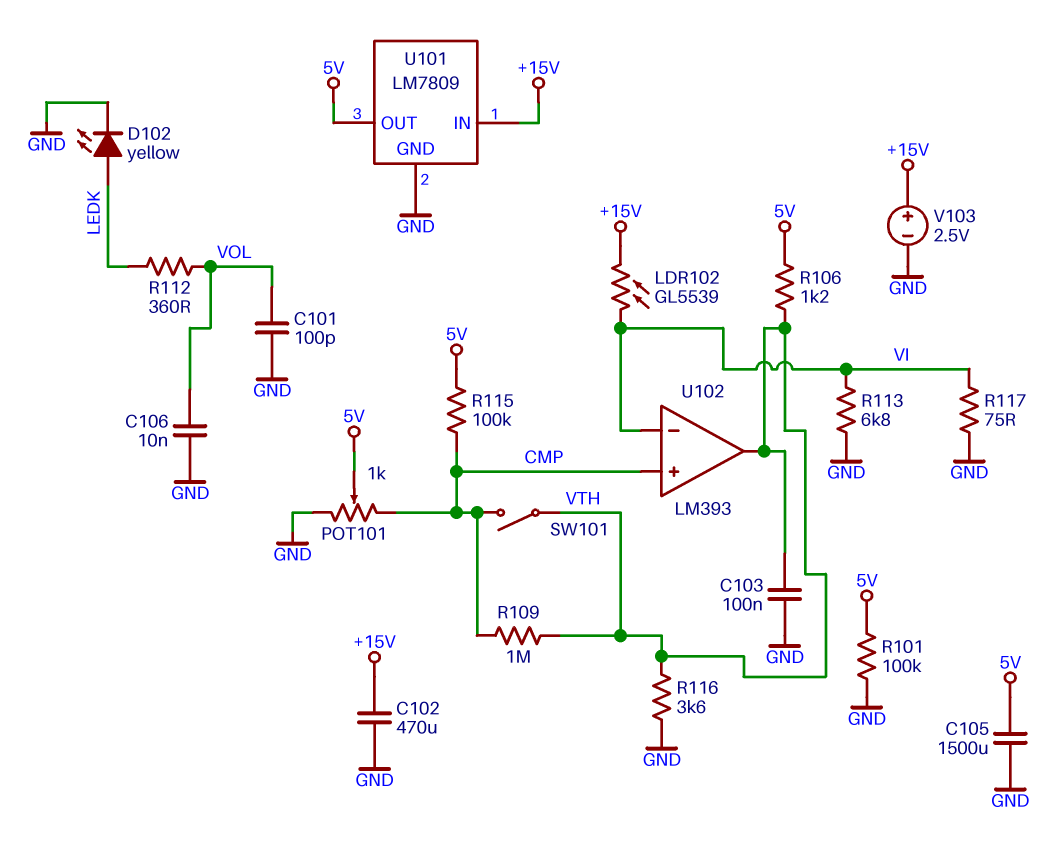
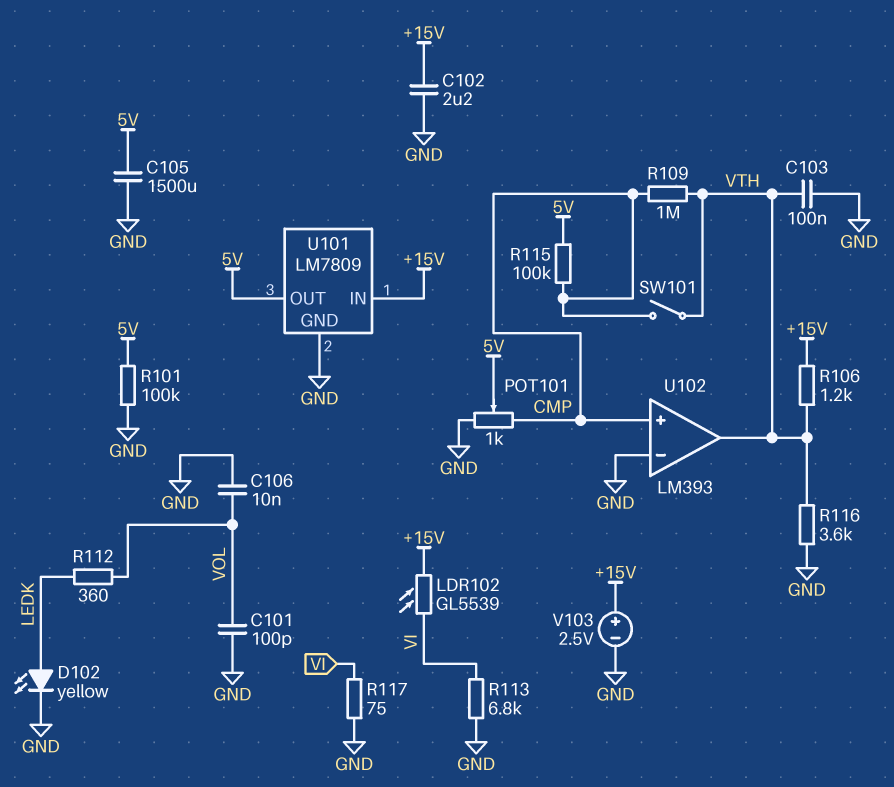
C102: 470uF (+15V, GND) -> 2.2uF (+15V, GND)
R106: 1.2k (5V, VTH) -> 1.2k (+15V, VTH)
U102 pin in-: VI -> GND

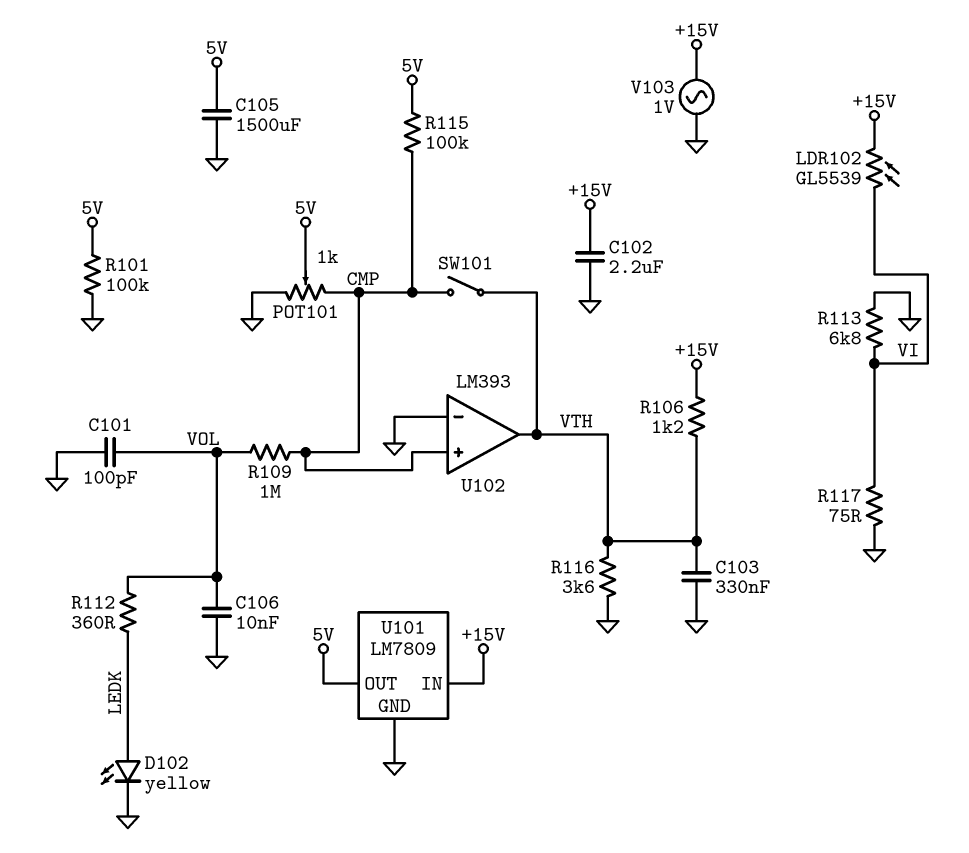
C103: 100nF (GND, VTH) -> 330nF (GND, VTH)
R109: 1M (CMP, VTH) -> 1M (CMP, VOL)
V103: 2.5V (plus +15V, minus GND) -> AC 1V (+15V, GND)

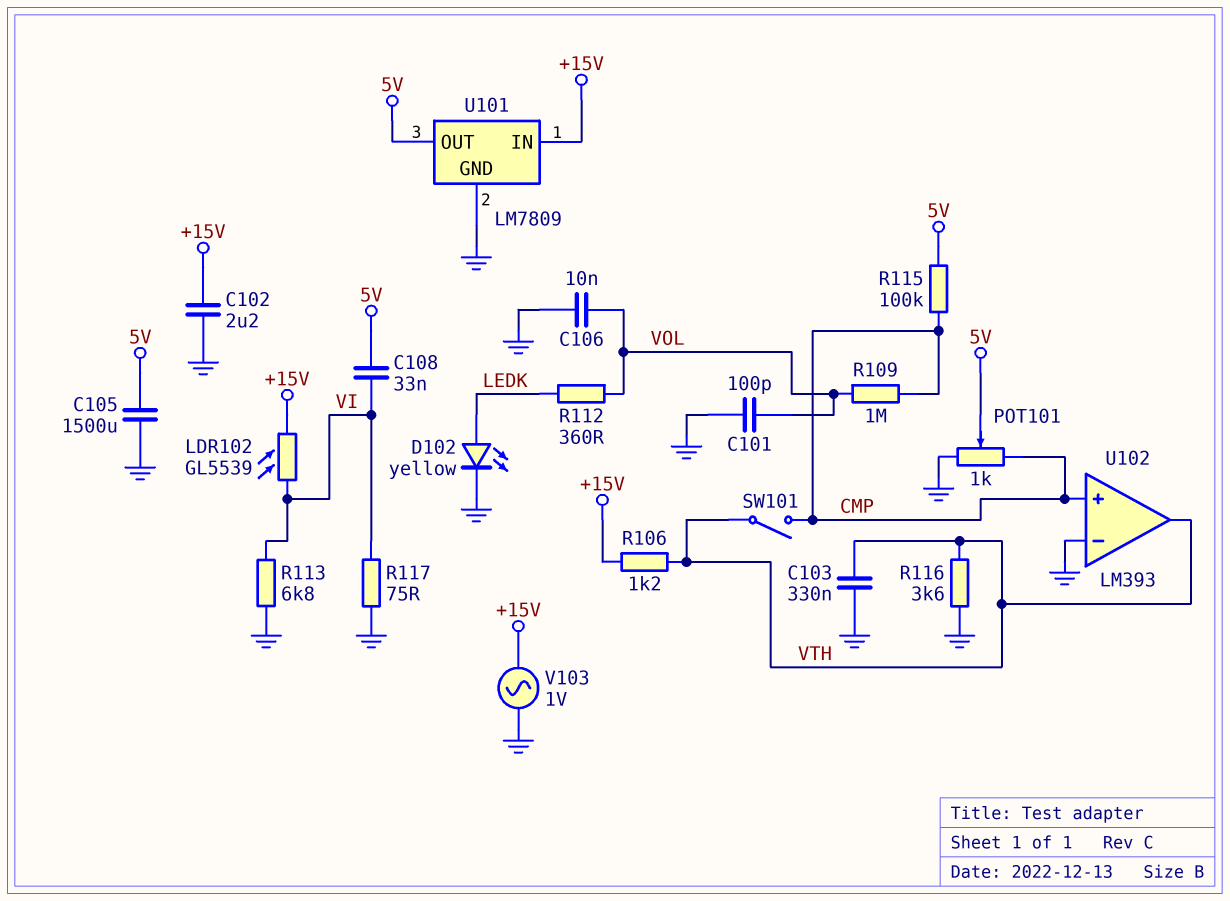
C108: none -> 33nF (5V, VI)
R101: 100k (5V, GND) -> none

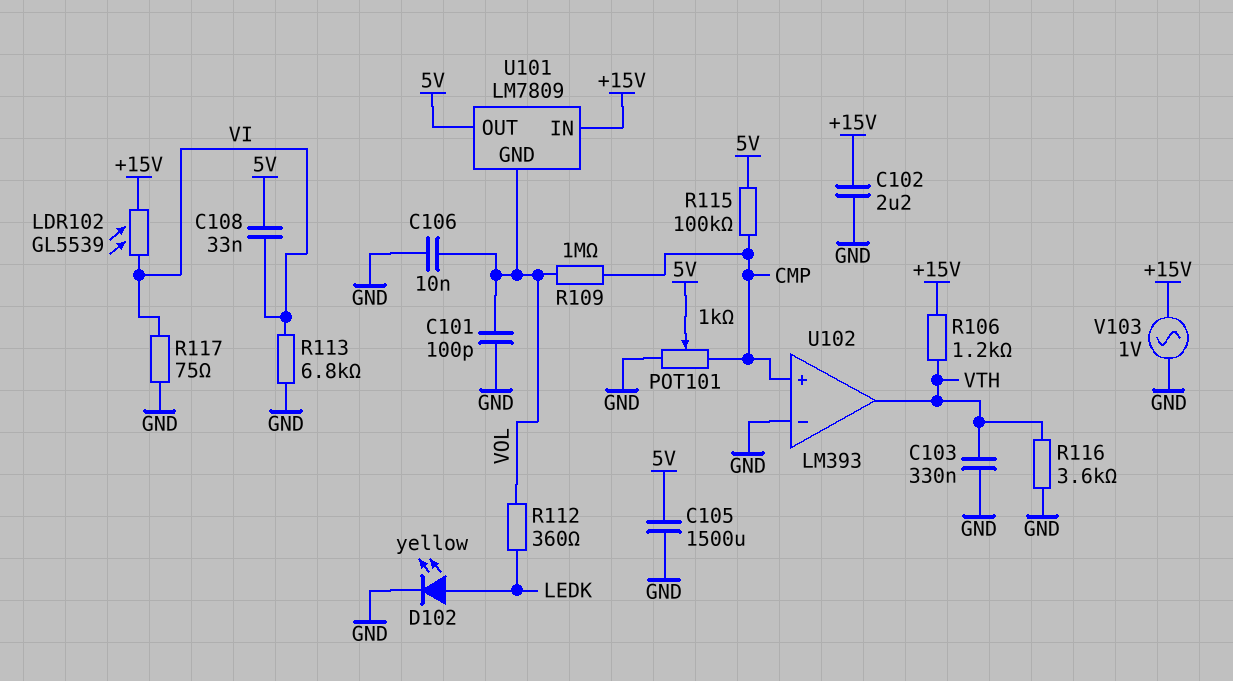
SW101: switch (CMP, VTH) -> none
U101 pin GND: GND -> VOL

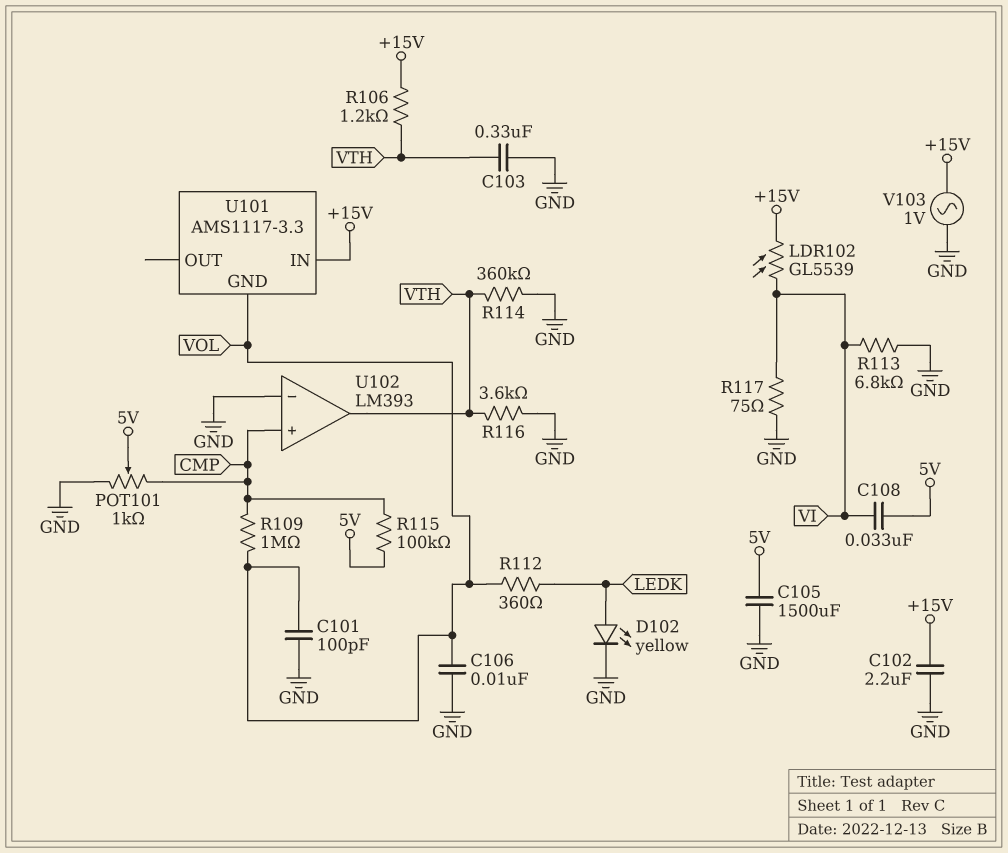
R114: none -> 360k (GND, VTH)
U101: LM7809 -> AMS1117-3.3
U101 pin OUT: 5V -> none

